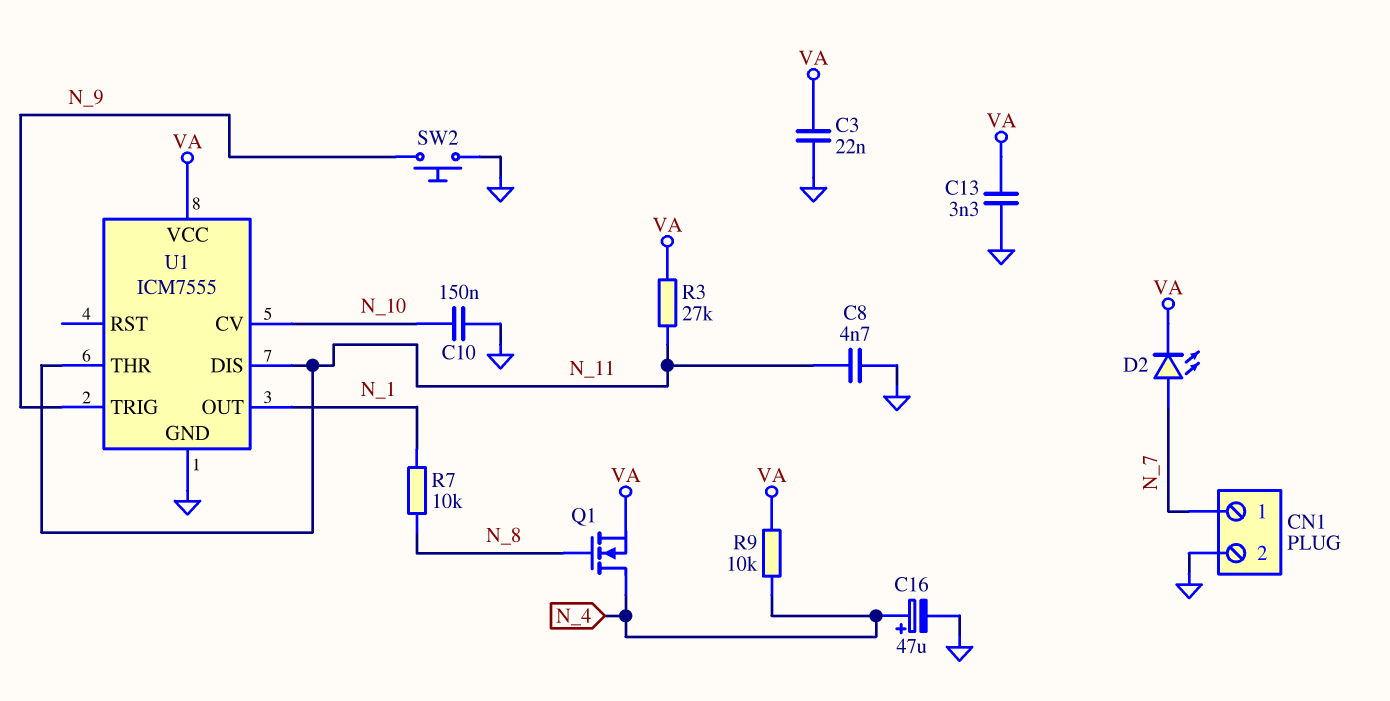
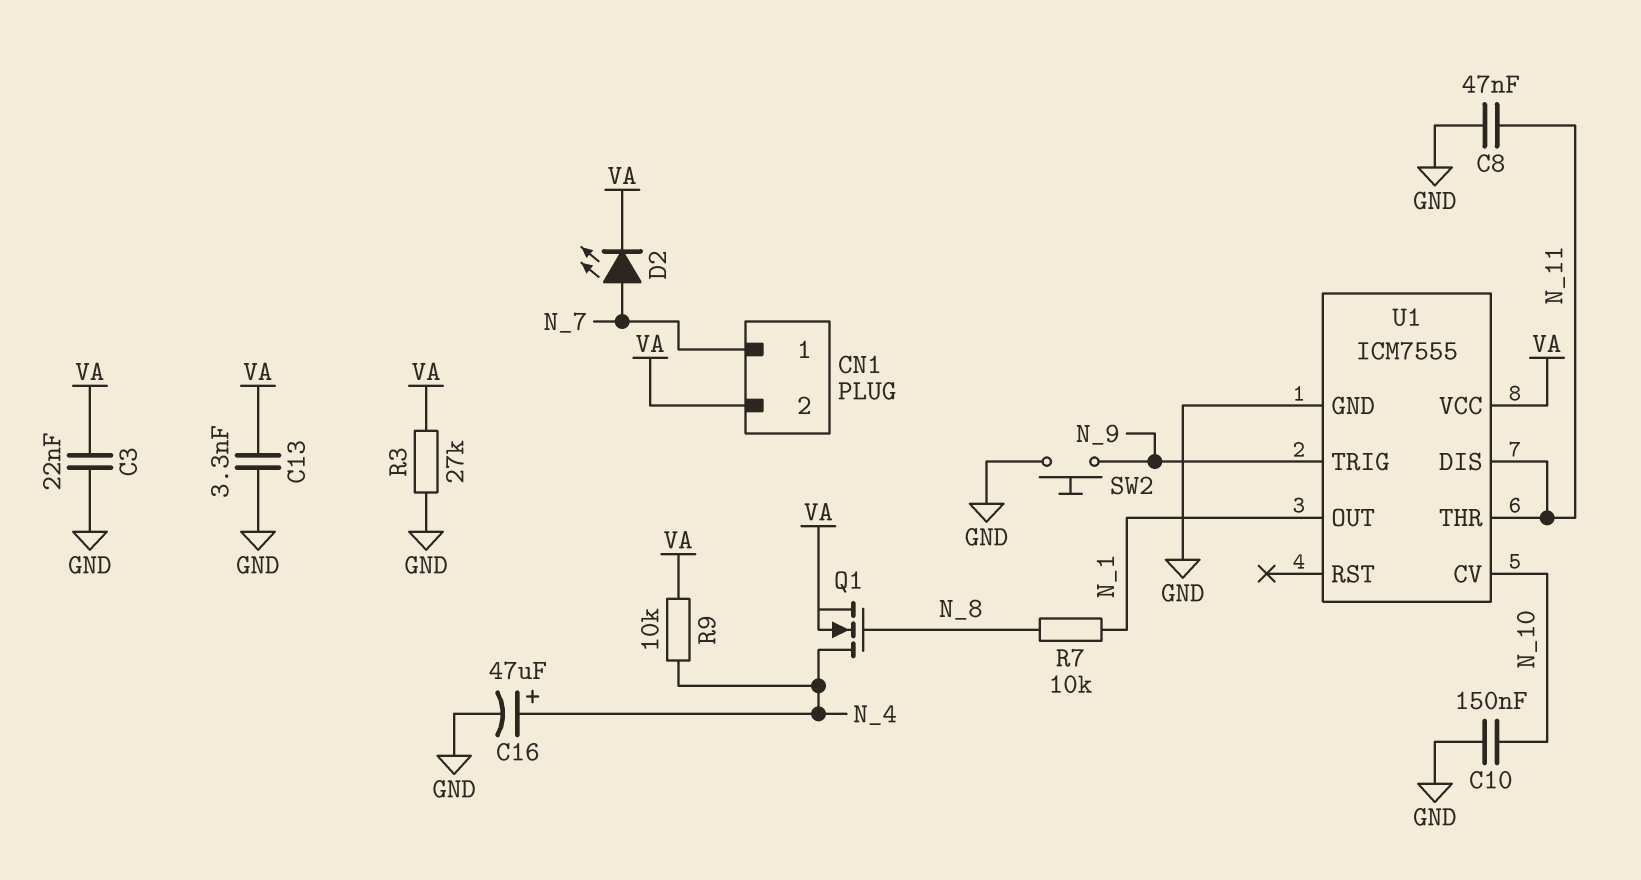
C8: 4.7nF (GND, N_11) -> 47nF (GND, N_11)
CN1 pin 2: GND -> VA
R3: 27k (N_11, VA) -> 27k (GND, VA)

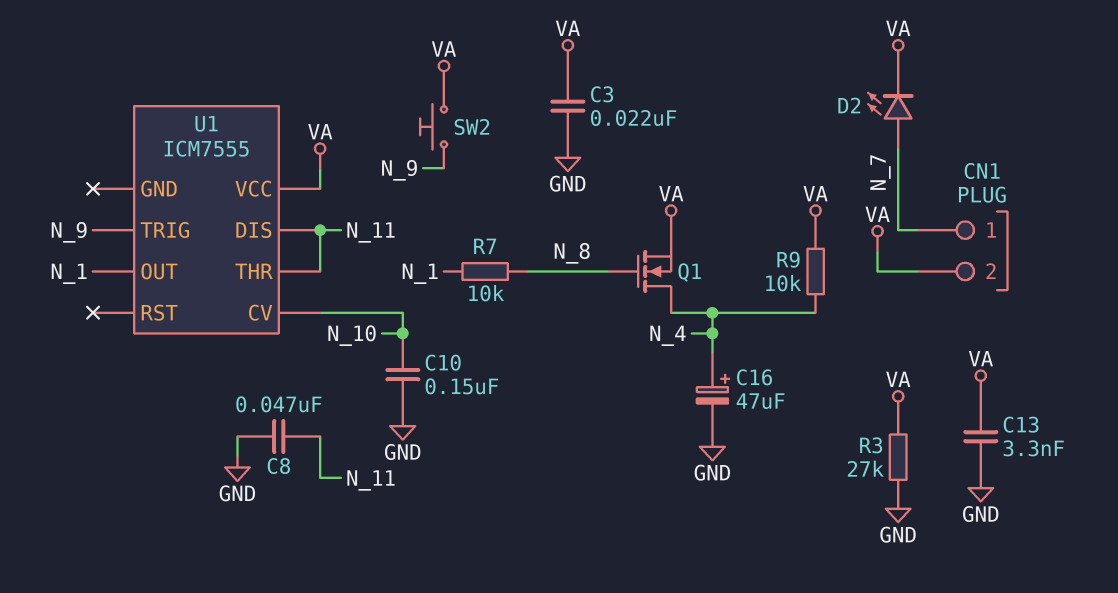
SW2: button (GND, N_9) -> button (N_9, VA)
U1 pin GND: GND -> none

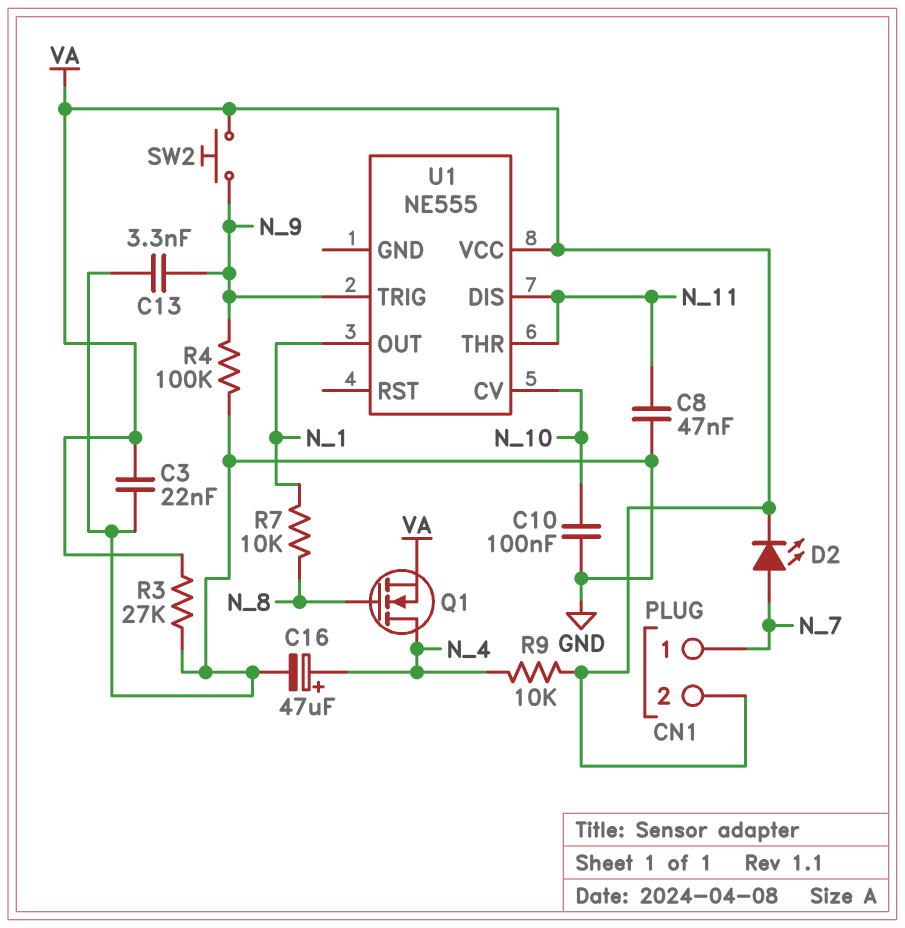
C10: 150nF (GND, N_10) -> 100nF (GND, N_10)
C13: 3.3nF (GND, VA) -> 3.3nF (GND, N_9)
R4: none -> 100k (GND, N_9)
U1: ICM7555 -> NE555

